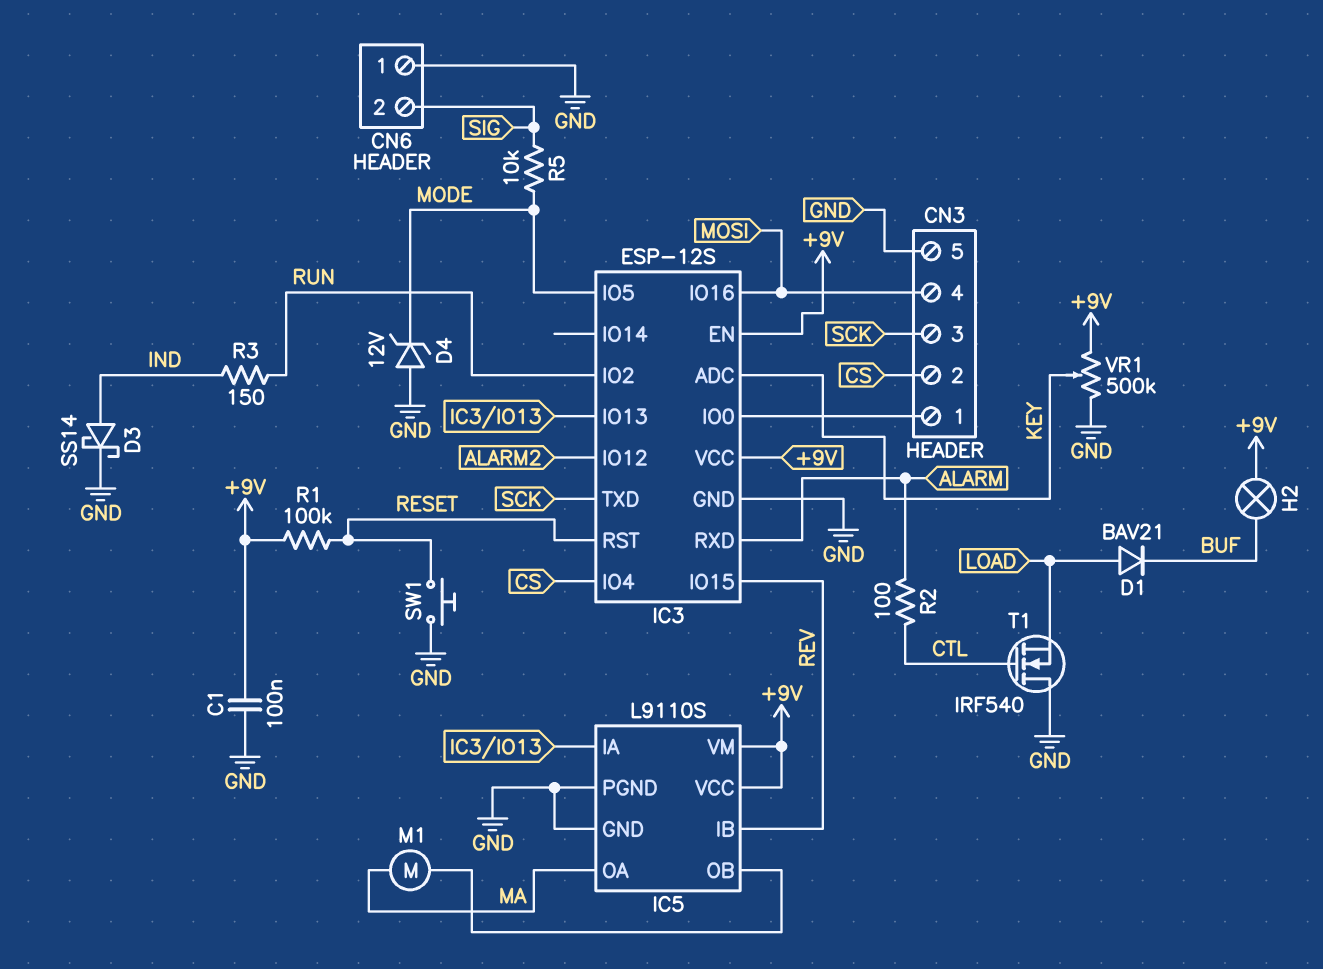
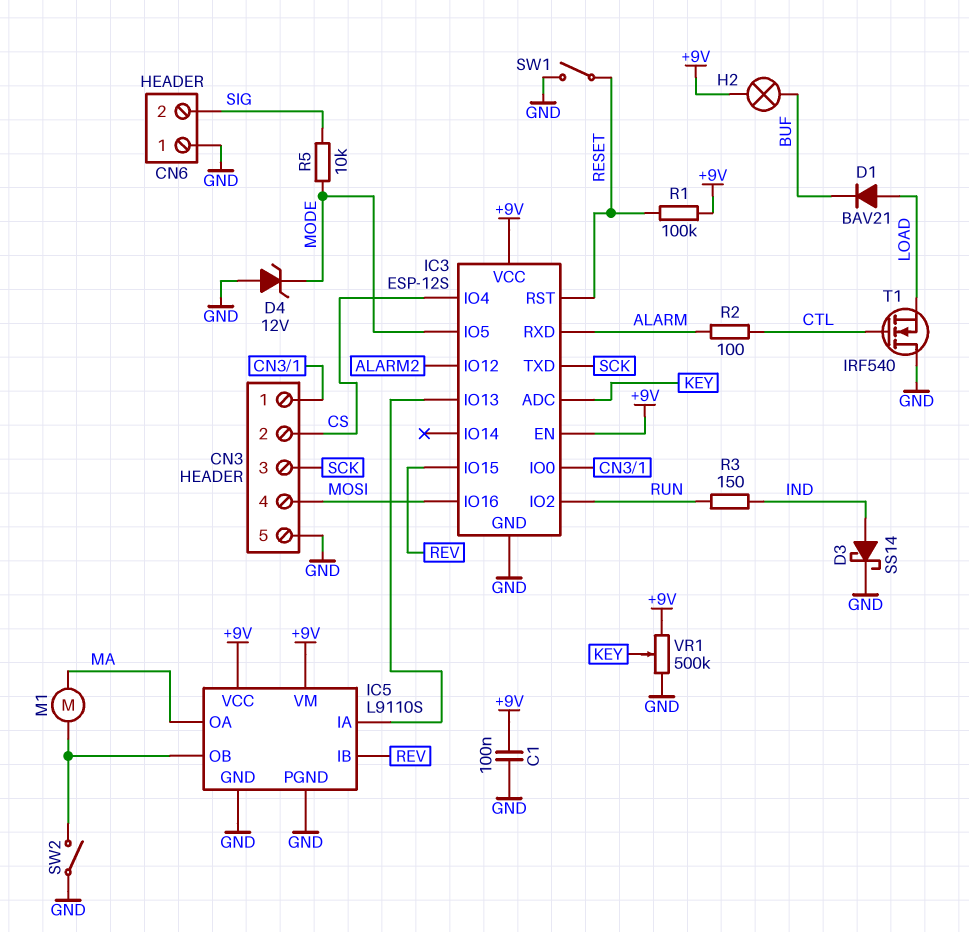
SW1: button (GND, RESET) -> switch (GND, RESET)
SW2: none -> switch (GND, IC5/OB)

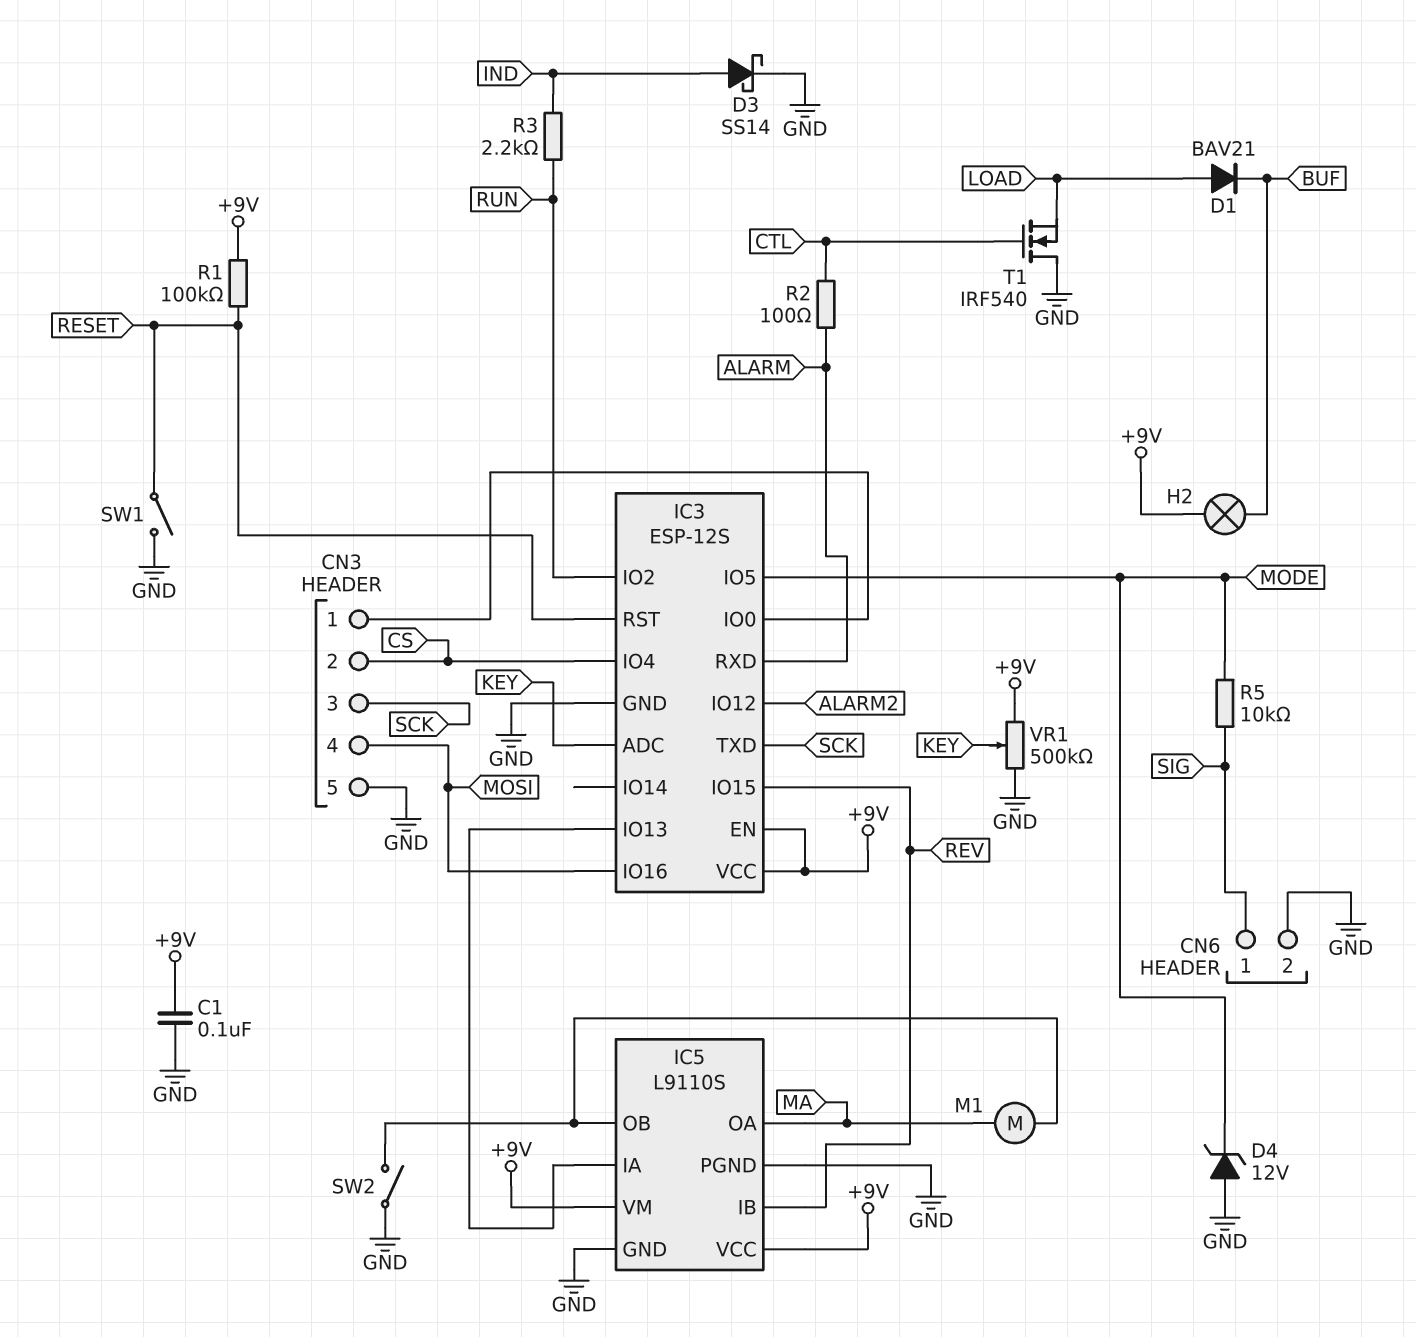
CN6 pin 1: GND -> SIG
CN6 pin 2: SIG -> GND
R3: 150 (IND, RUN) -> 2.2k (IND, RUN)

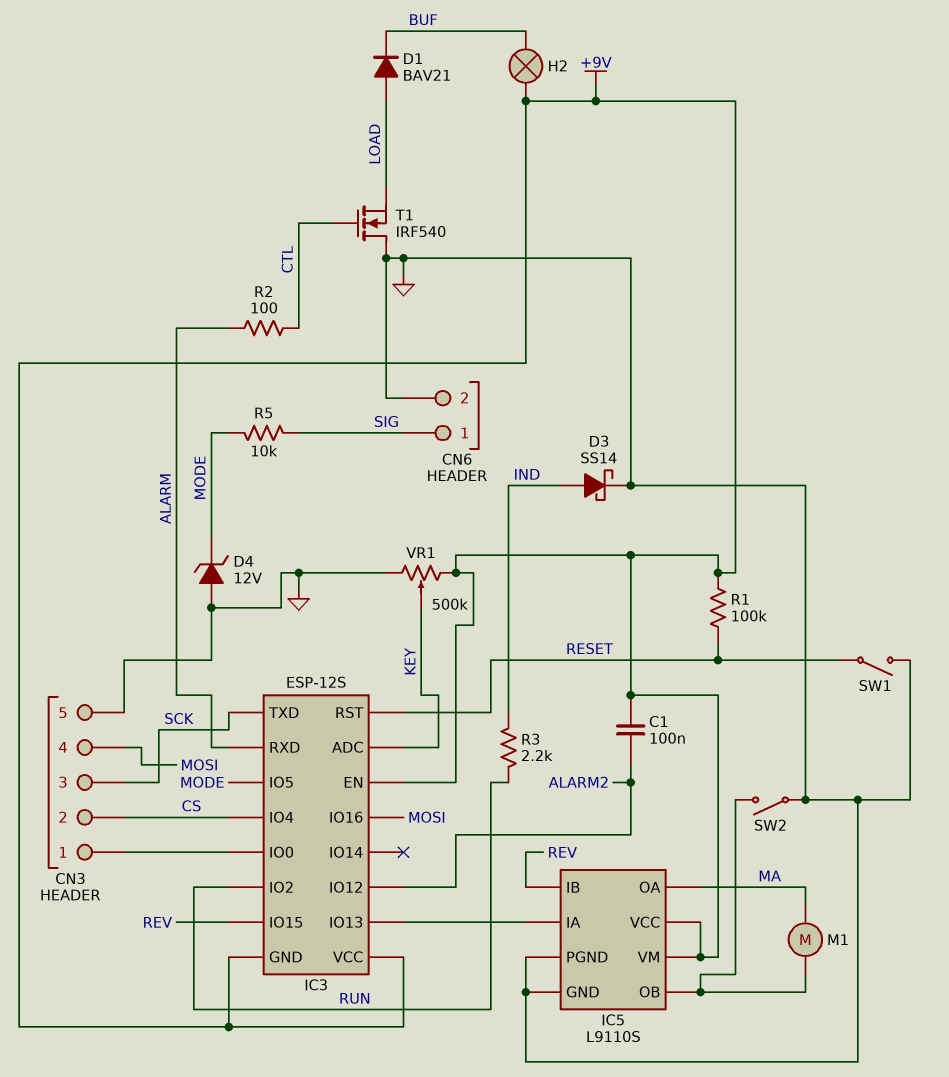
C1: 100nF (+9V, GND) -> 100nF (+9V, ALARM2)
IC3 pin GND: GND -> +9V

